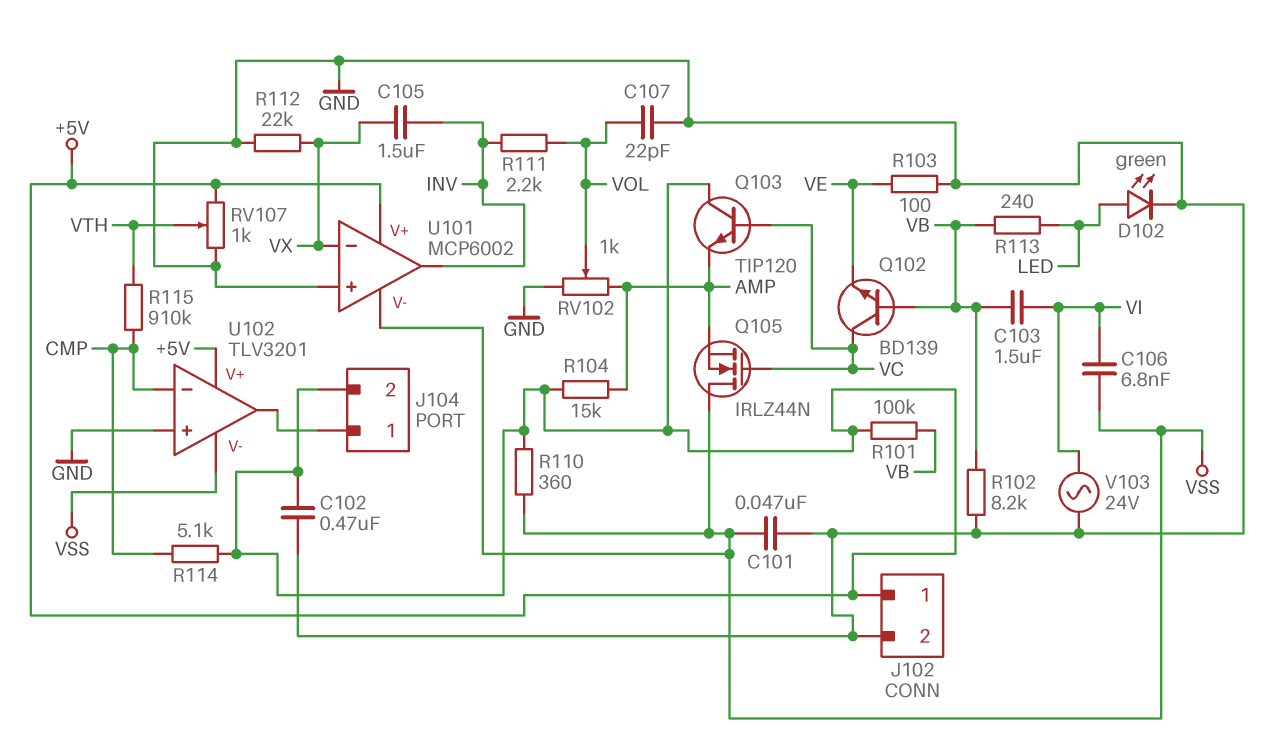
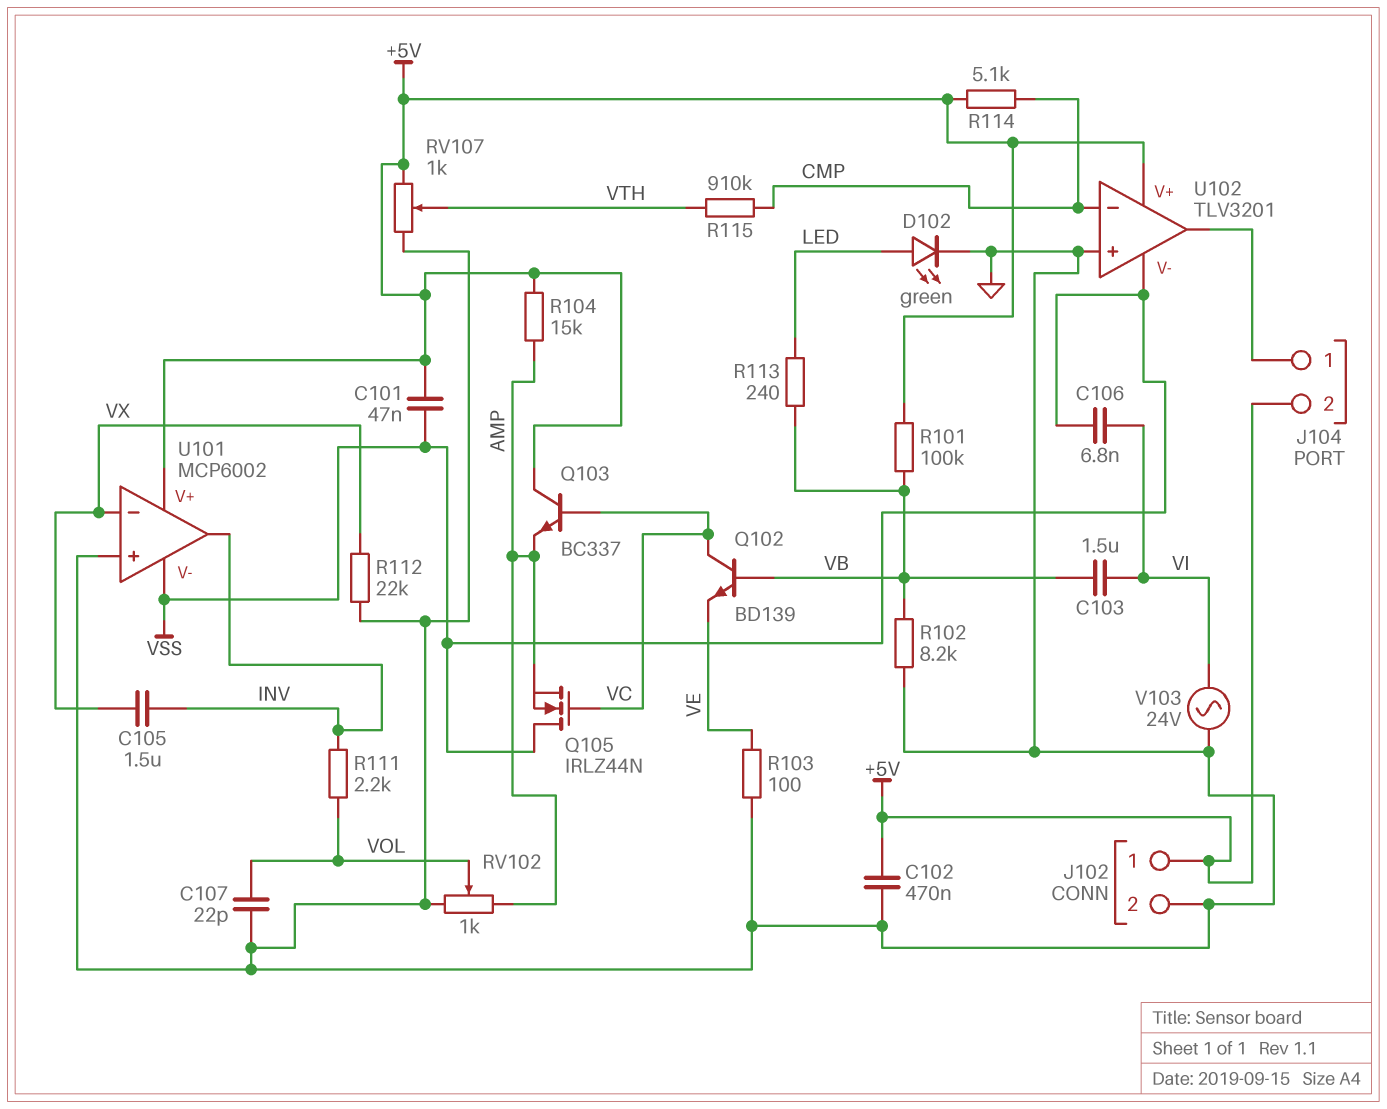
C101: 47nF (GND, VSS) -> 47nF (+5V, VSS)
Q103: NPN TIP120 (B VC, C +5V, E AMP) -> NPN BC337 (B VC, C +5V, E AMP)
R110: 360 (+5V, VSS) -> none

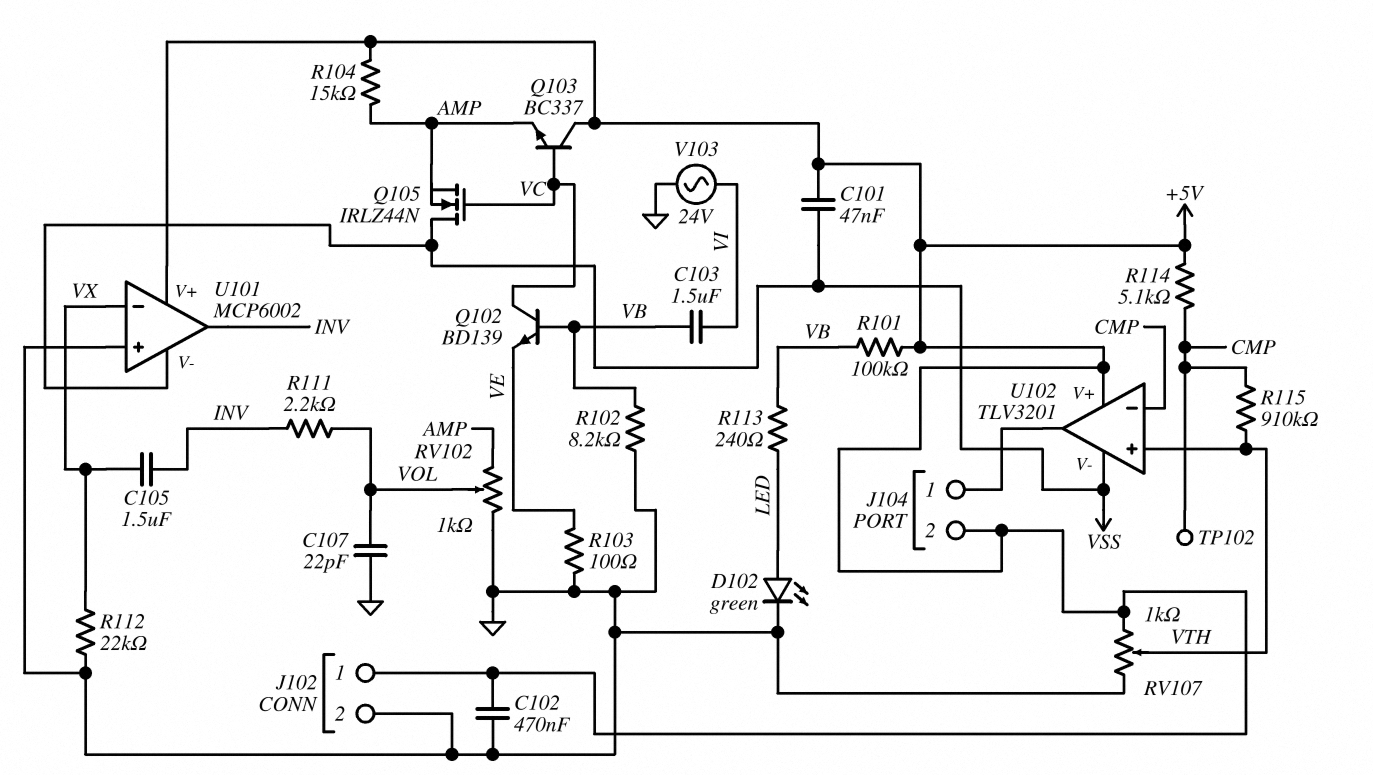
C106: 6.8nF (VI, VSS) -> none
TP102: none -> test point (CMP)
U102 pin in+: GND -> VTH

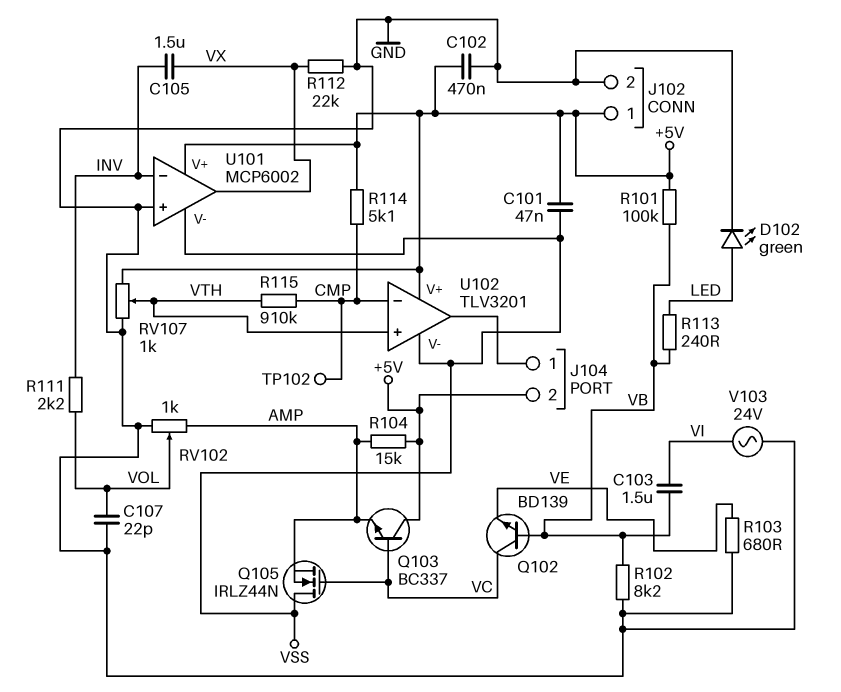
R103: 100 (GND, VE) -> 680 (GND, VE)
U101 pin in-: VX -> INV
U101 pin out: INV -> VX

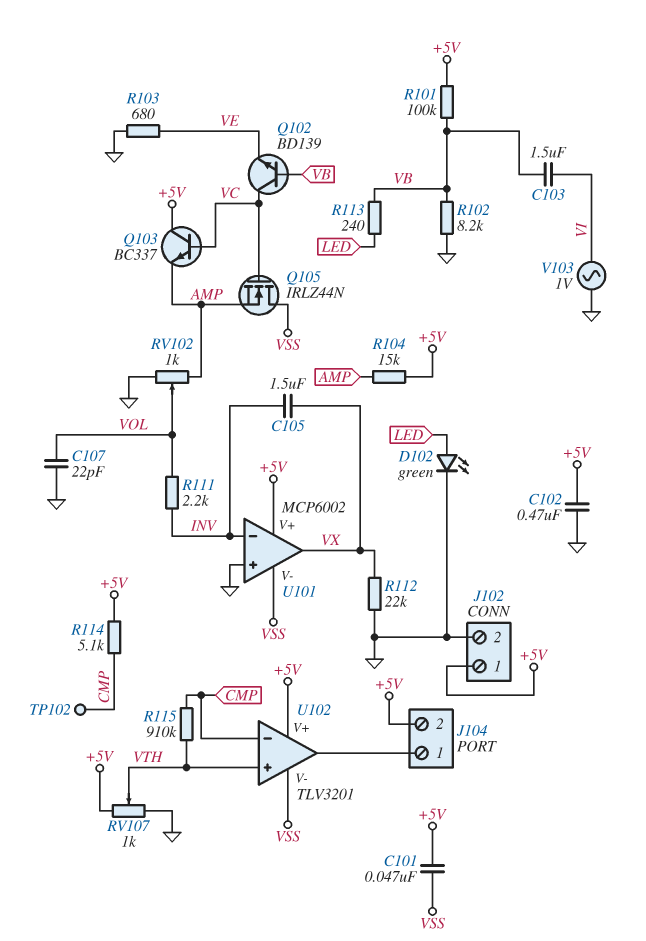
V103: AC 24V (GND, VI) -> AC 1V (GND, VI)

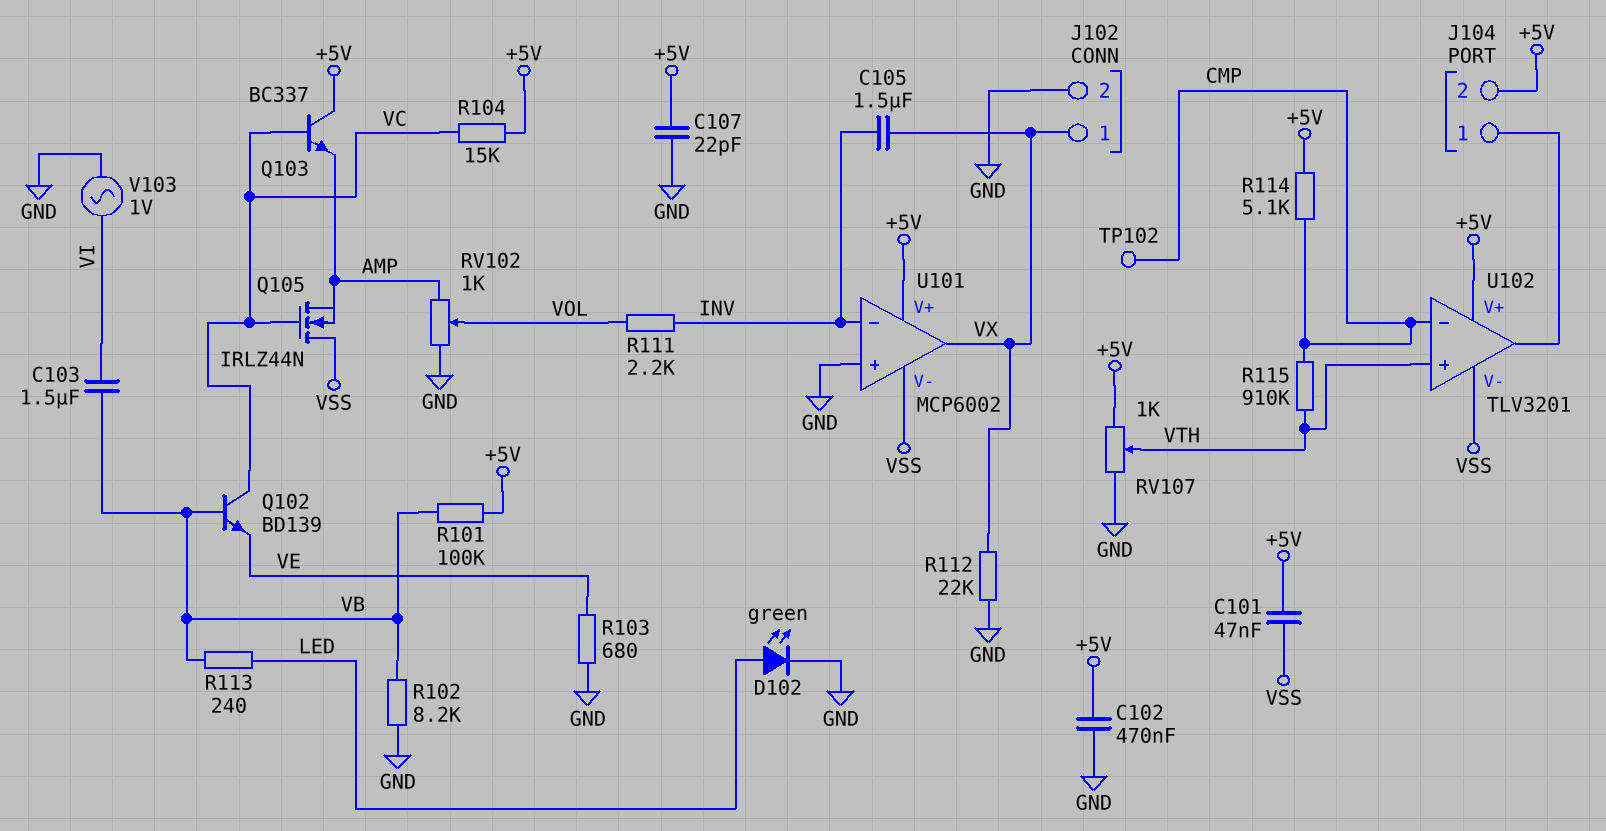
C107: 22pF (GND, VOL) -> 22pF (+5V, GND)
J102 pin 1: +5V -> VX
R104: 15k (+5V, AMP) -> 15k (+5V, VC)

